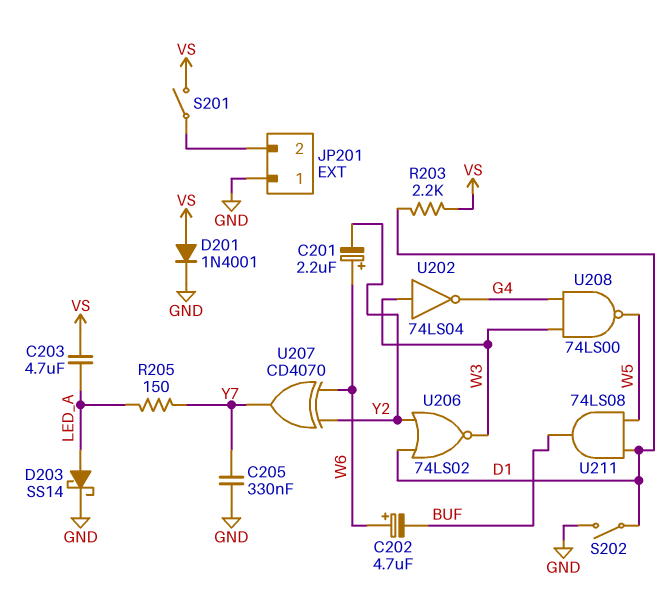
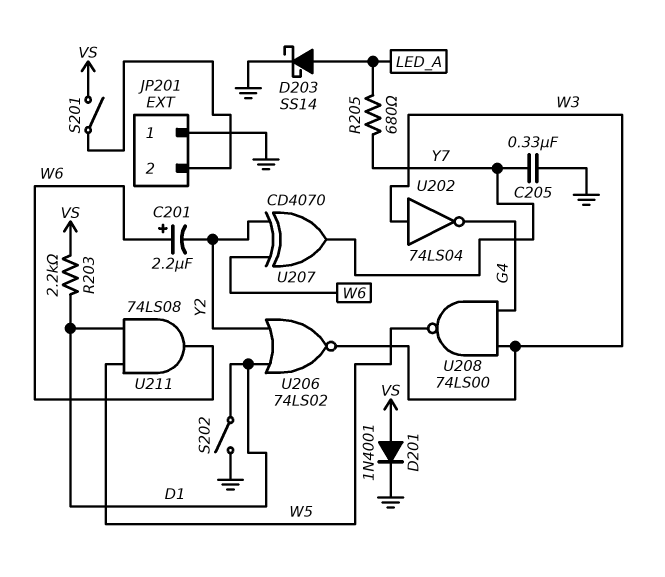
C202: 4.7uF (plus W6, minus BUF) -> none
C203: 4.7uF (LED_A, VS) -> none
R205: 150 (LED_A, Y7) -> 680 (LED_A, Y7)
U211: AND 74LS08 (in D1, in W5, out BUF) -> AND 74LS08 (in D1, in W5, out W6)

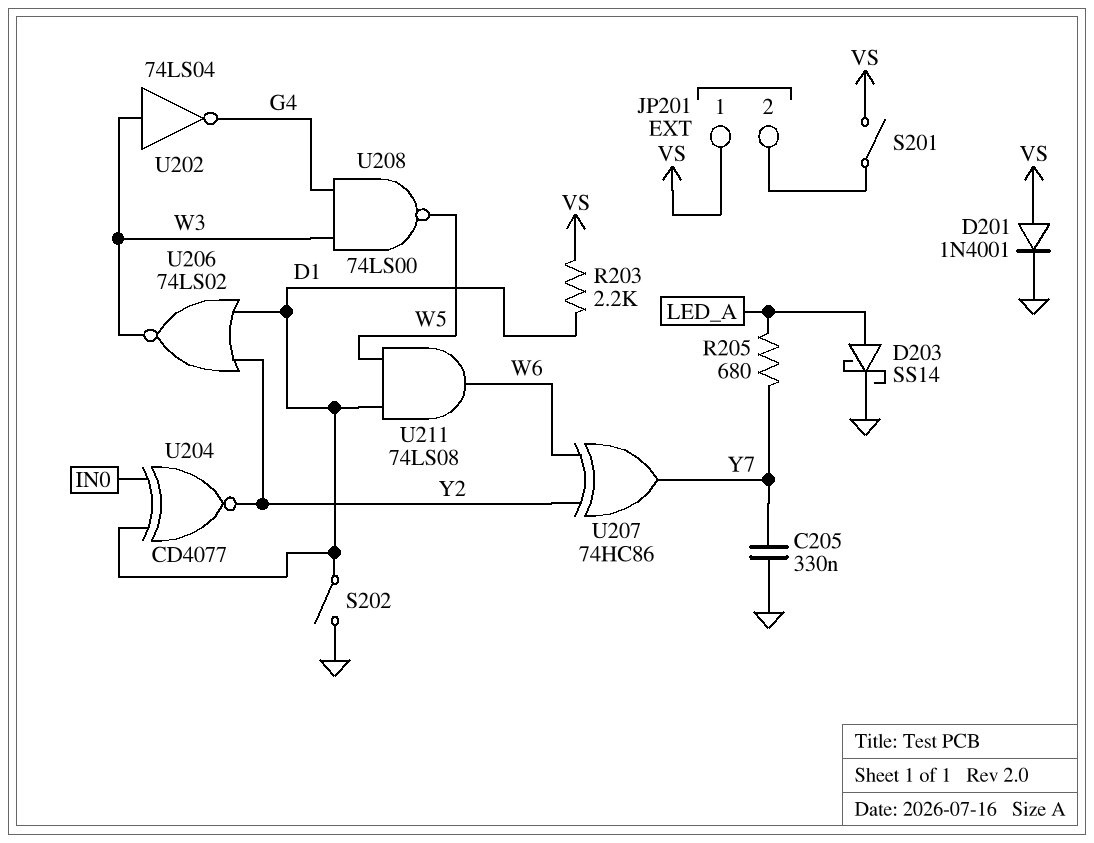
C201: 2.2uF (plus W6, minus Y2) -> none
JP201 pin 1: GND -> VS
U204: none -> XNOR CD4077 (in D1, in IN0, out Y2)
U207: XOR CD4070 (in W6, in Y2, out Y7) -> XOR 74HC86 (in W6, in Y2, out Y7)

